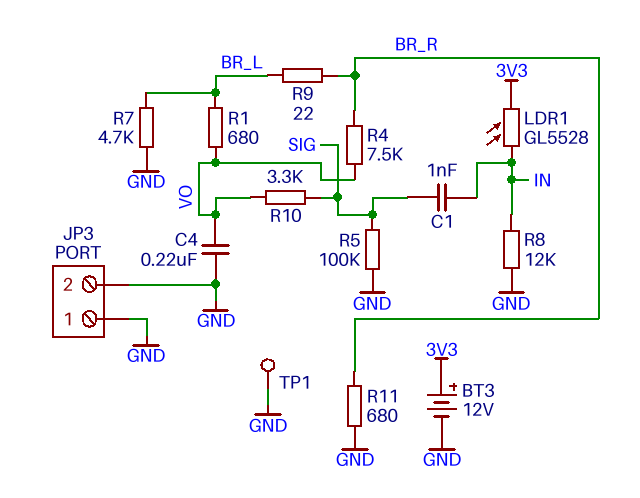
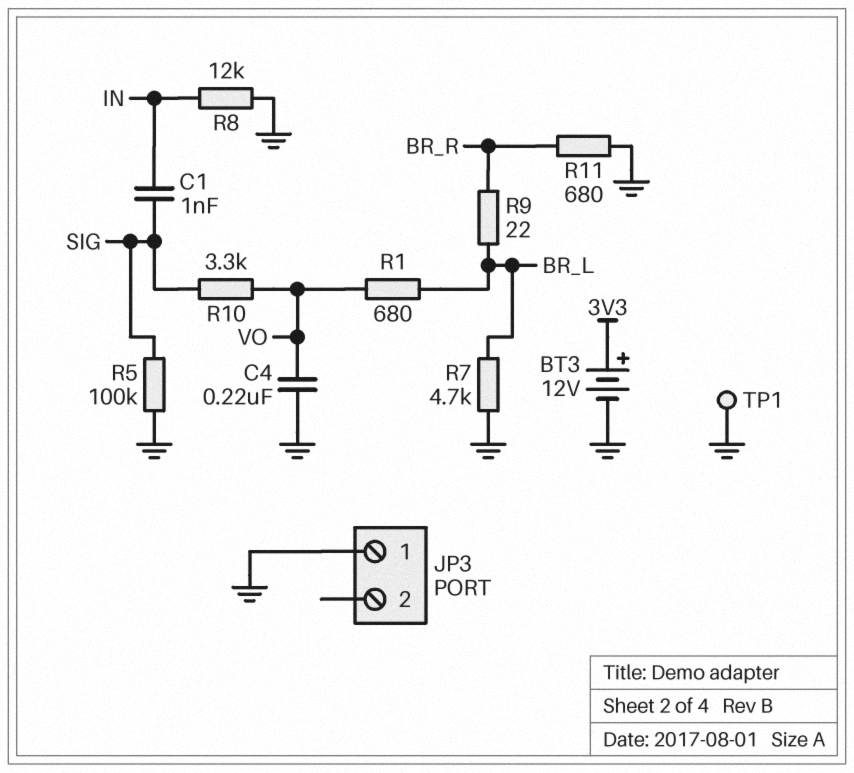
JP3 pin 2: GND -> none
LDR1: GL5528 (3V3, IN) -> none
R4: 7.5k (BR_R, VO) -> none

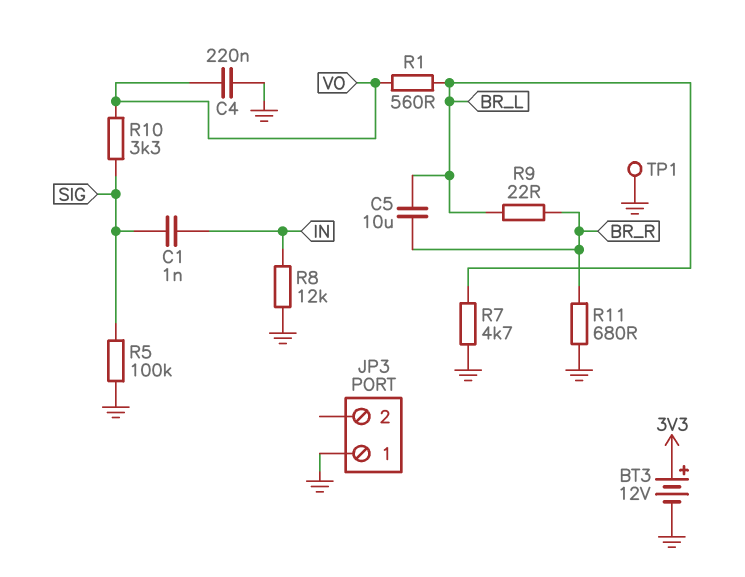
C5: none -> 10uF (BR_L, BR_R)
R1: 680 (BR_L, VO) -> 560 (BR_L, VO)

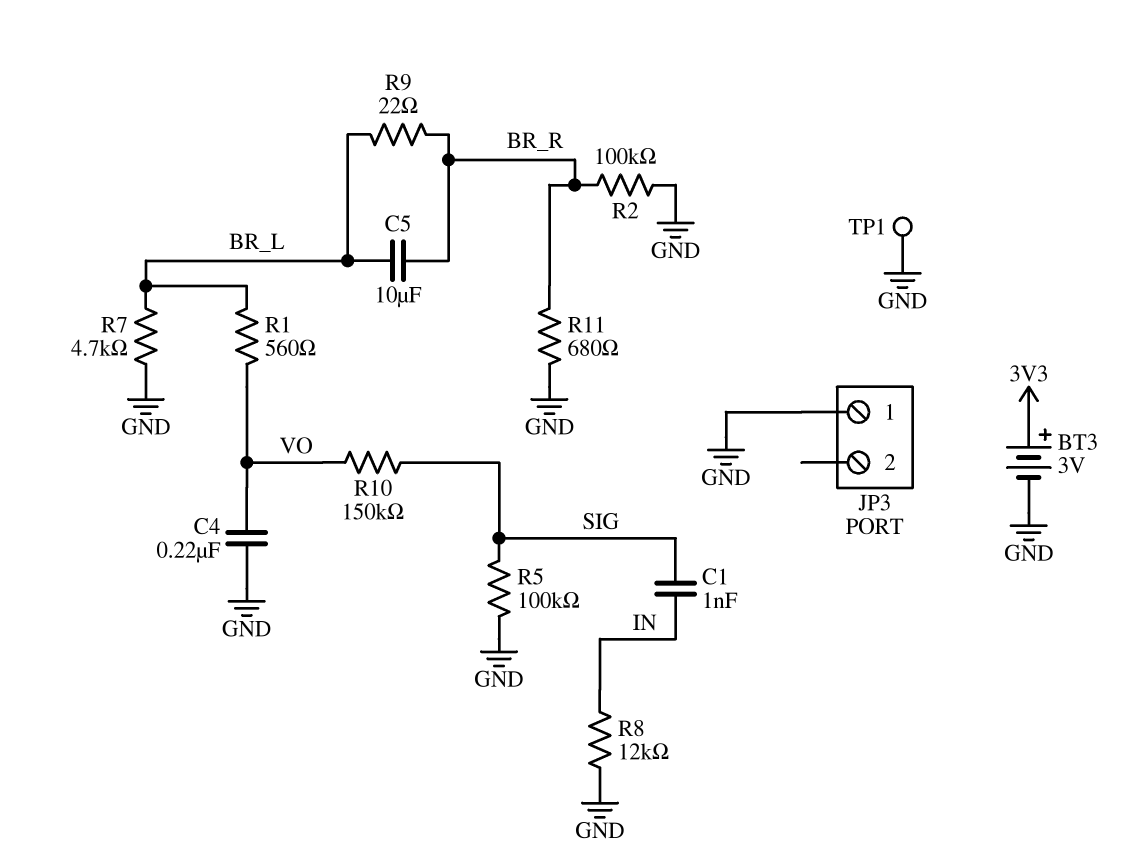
BT3: 12V (plus 3V3, minus GND) -> 3V (plus 3V3, minus GND)
R2: none -> 100k (BR_R, GND)
R10: 3.3k (SIG, VO) -> 150k (SIG, VO)

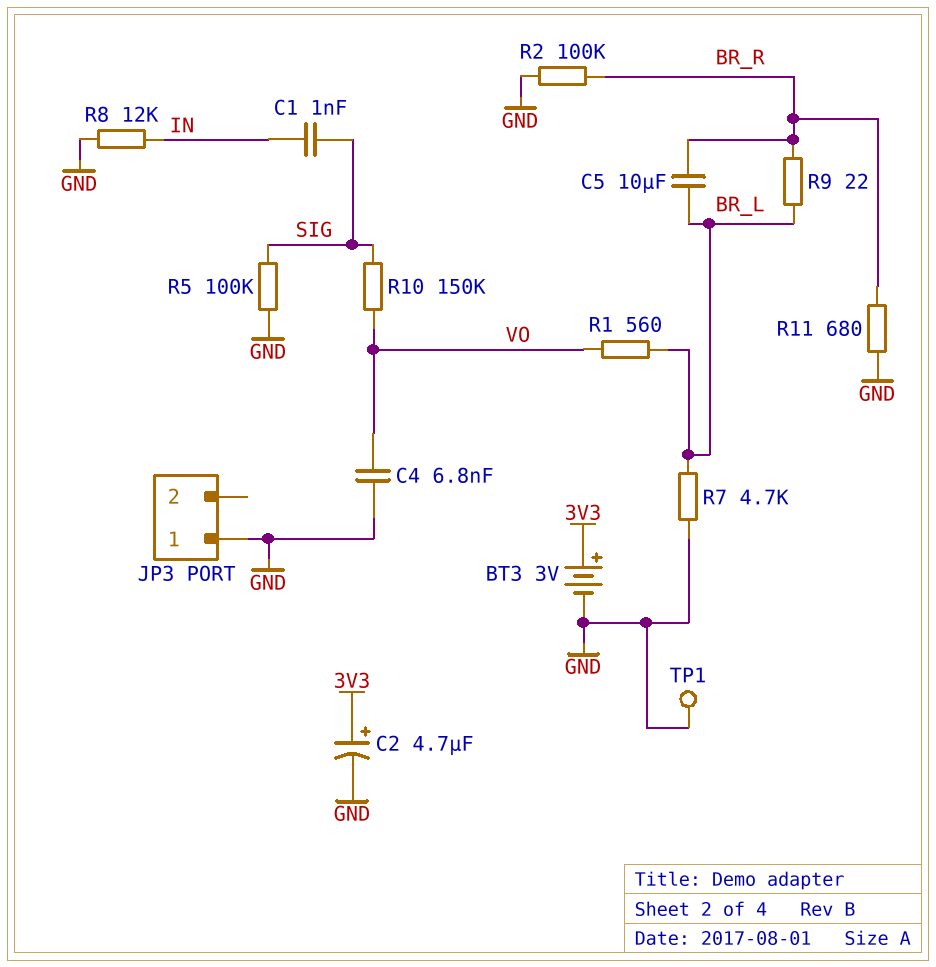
C2: none -> 4.7uF (plus 3V3, minus GND)
C4: 220nF (GND, VO) -> 6.8nF (GND, VO)

